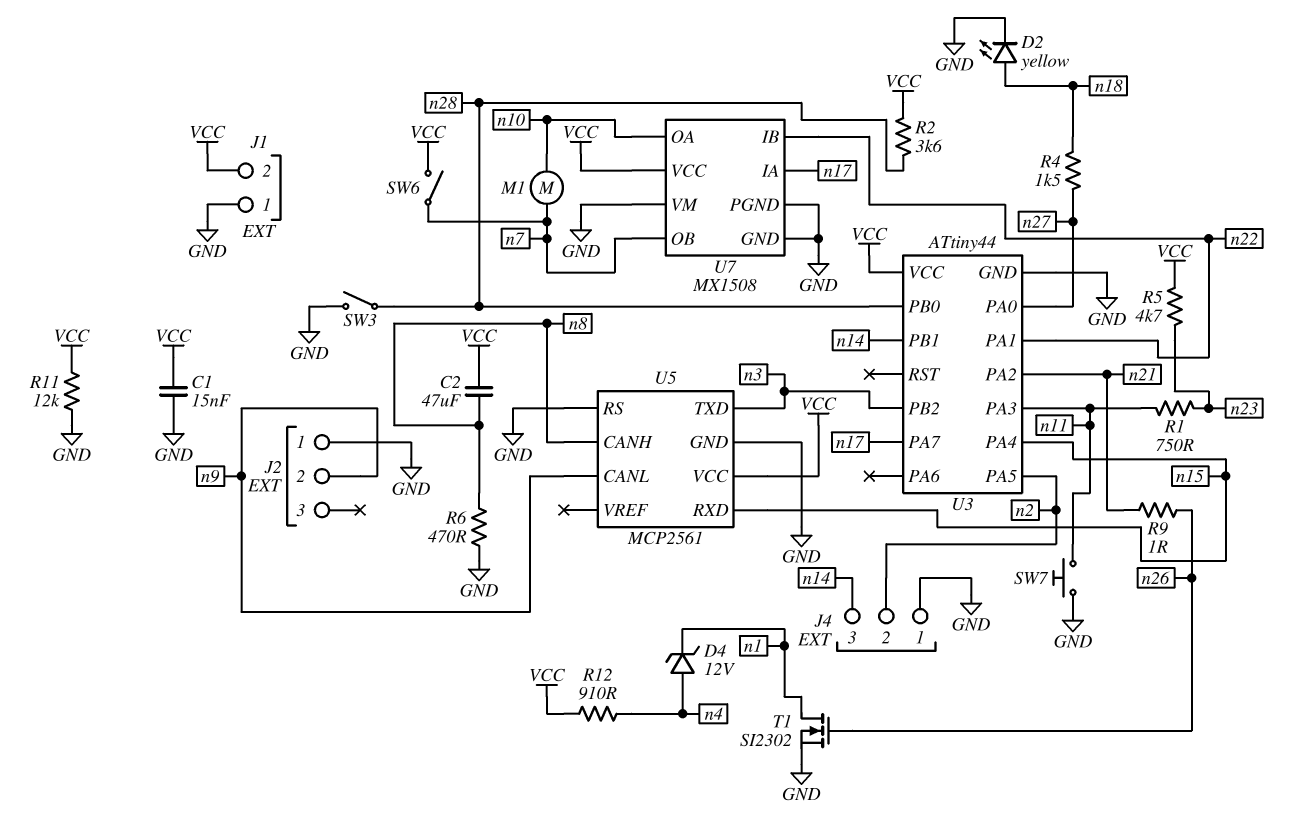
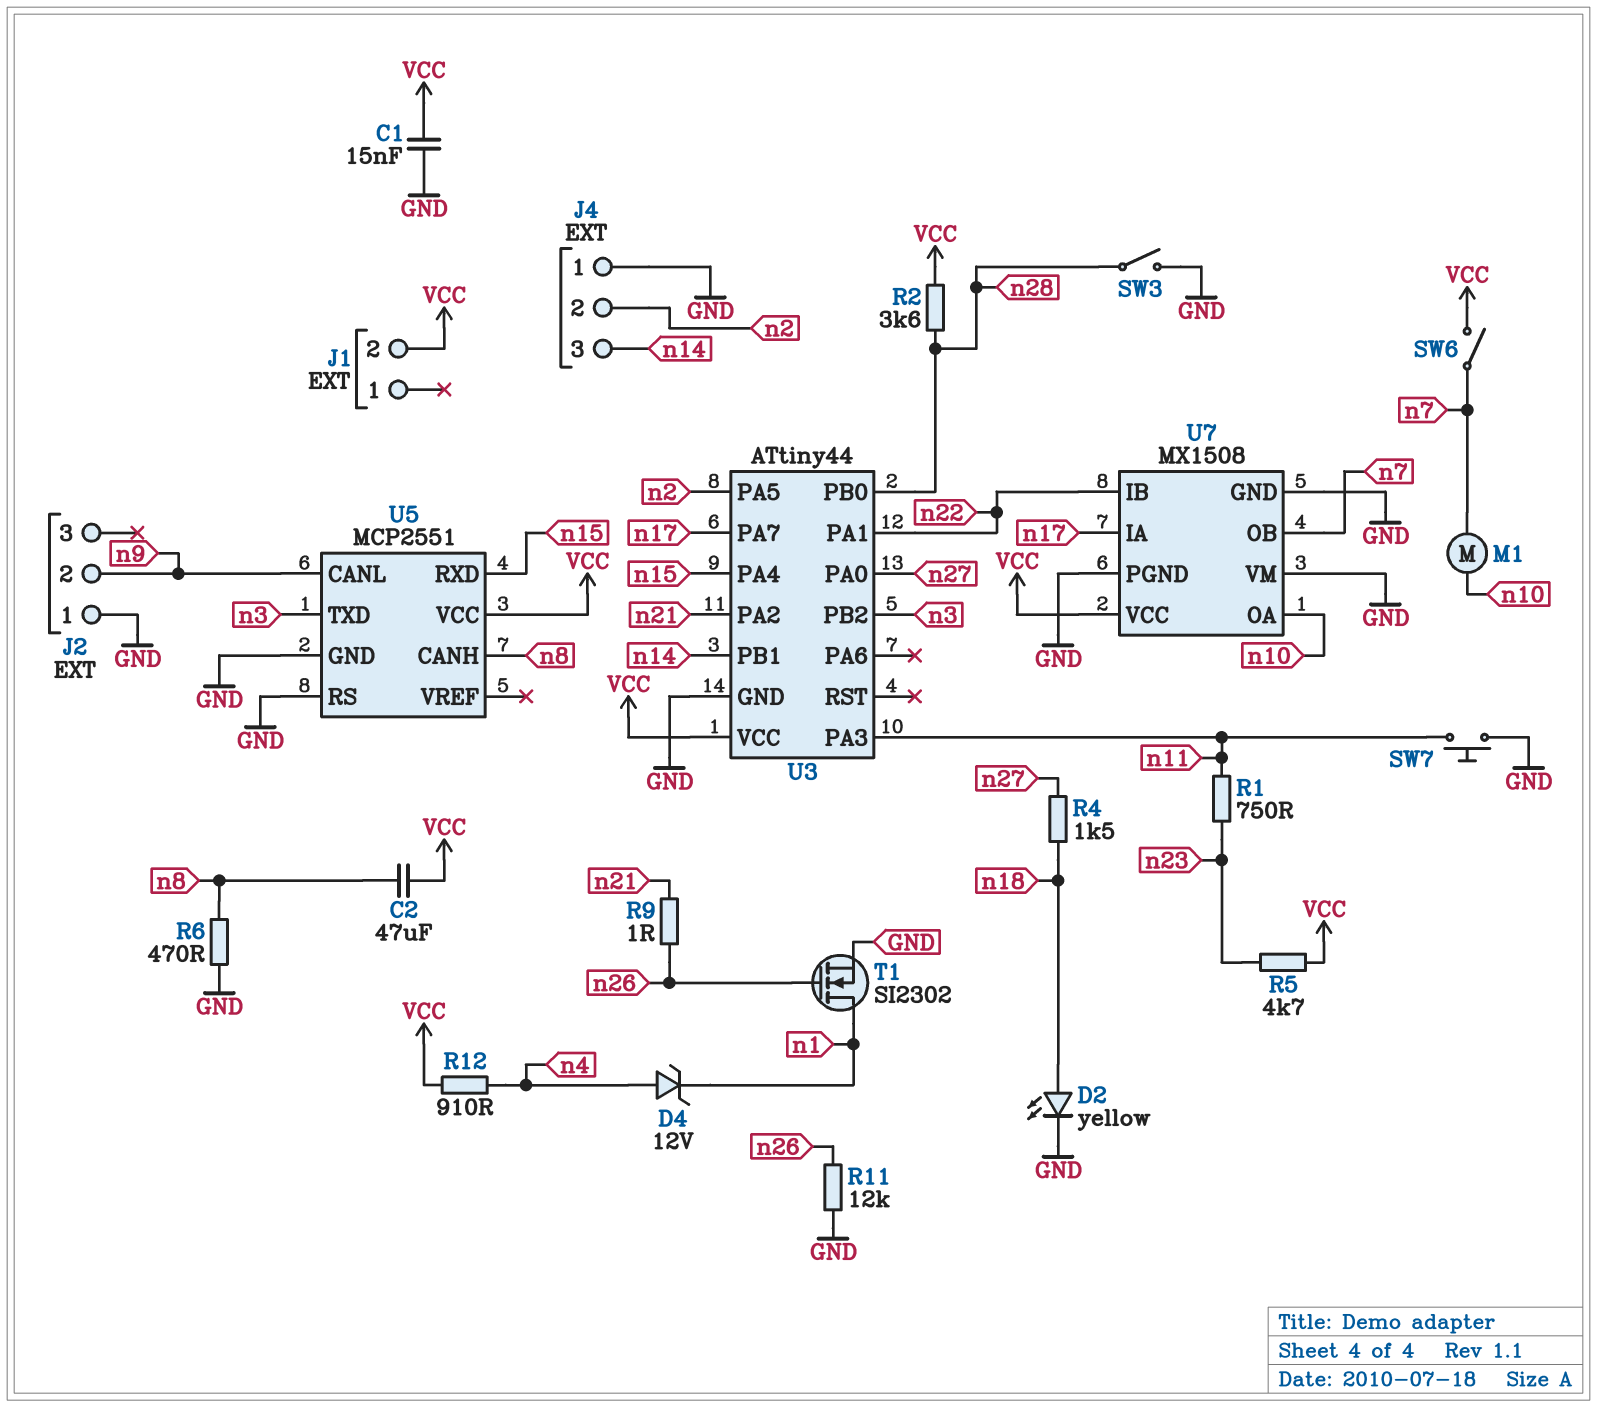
J1 pin 1: GND -> none
R11: 12k (GND, VCC) -> 12k (GND, n26)
U5: MCP2561 -> MCP2551

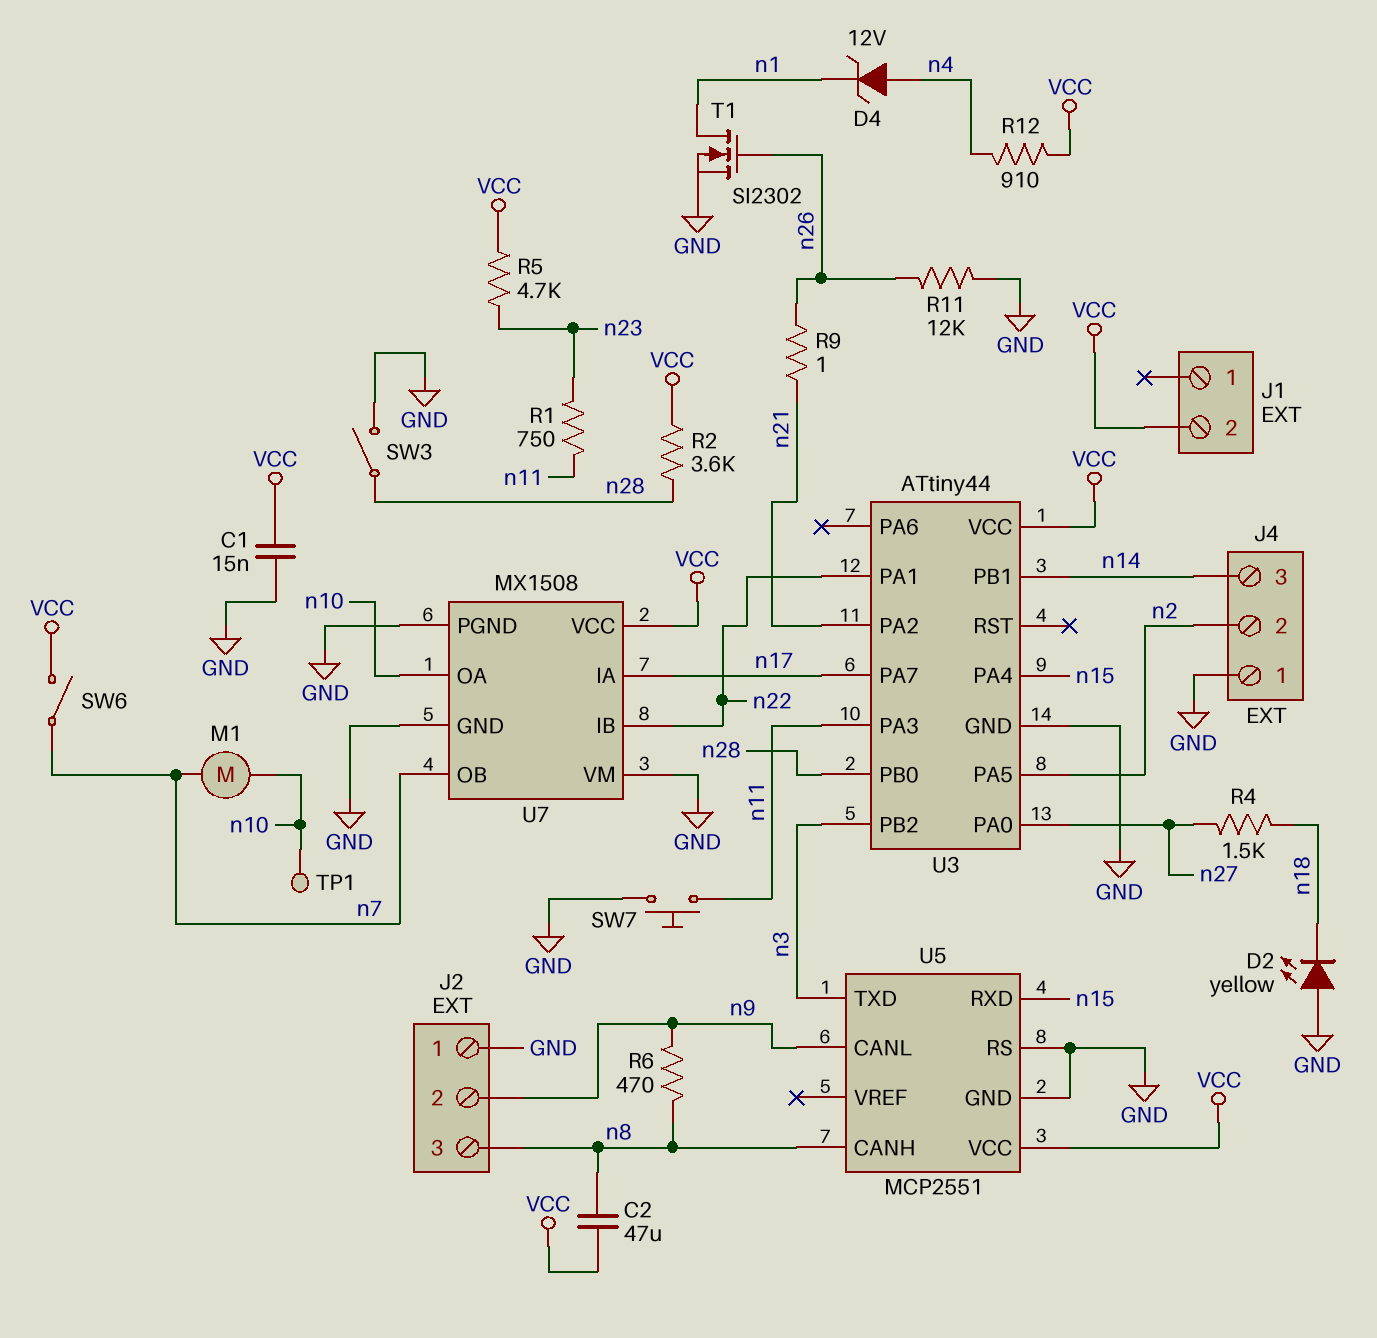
D2: LED yellow (A n18, K GND) -> LED yellow (A GND, K n18)
J2 pin 3: none -> n8
R6: 470 (GND, n8) -> 470 (n8, n9)
TP1: none -> test point (n10)

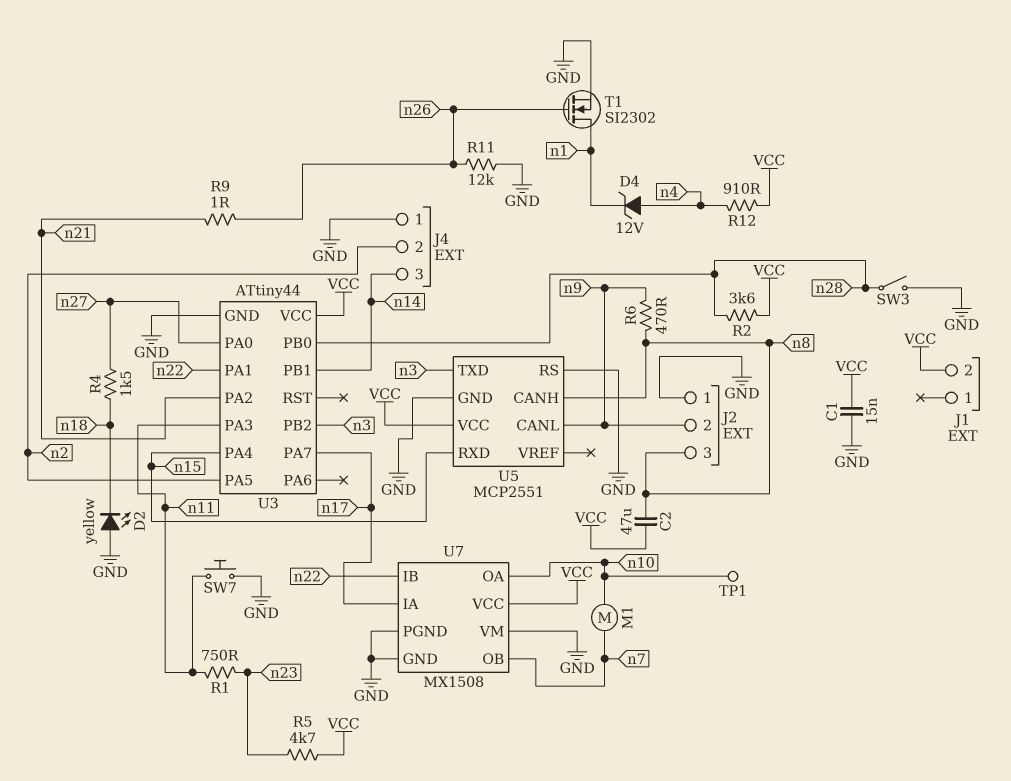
SW6: switch (VCC, n7) -> none

